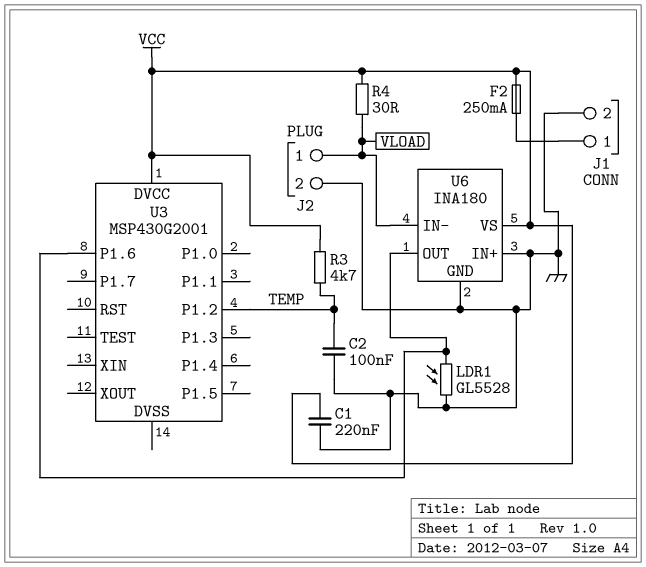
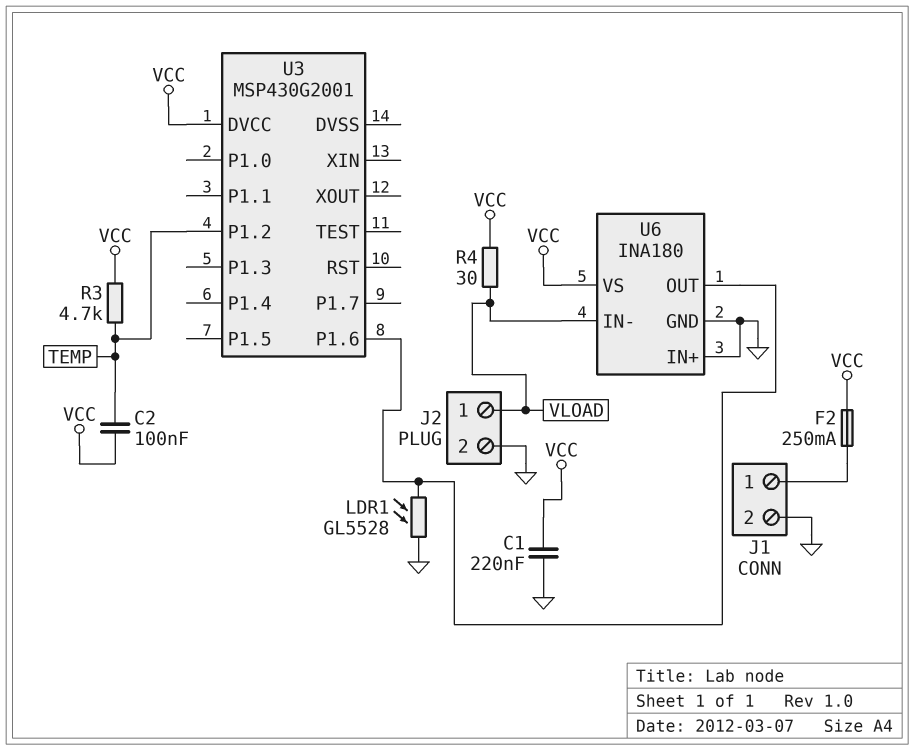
C2: 100nF (GND, TEMP) -> 100nF (TEMP, VCC)

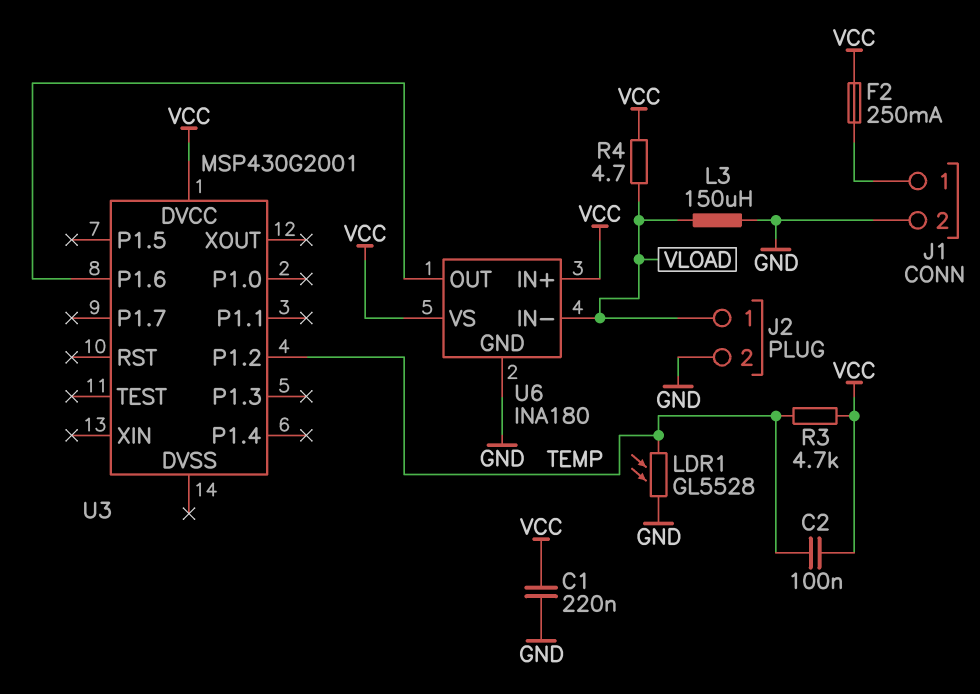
L3: none -> 150uH (GND, VLOAD)
LDR1: GL5528 (GND, U3/P1.6) -> GL5528 (GND, TEMP)
R4: 30 (VCC, VLOAD) -> 4.7 (VCC, VLOAD)
U6 pin IN+: GND -> VCC

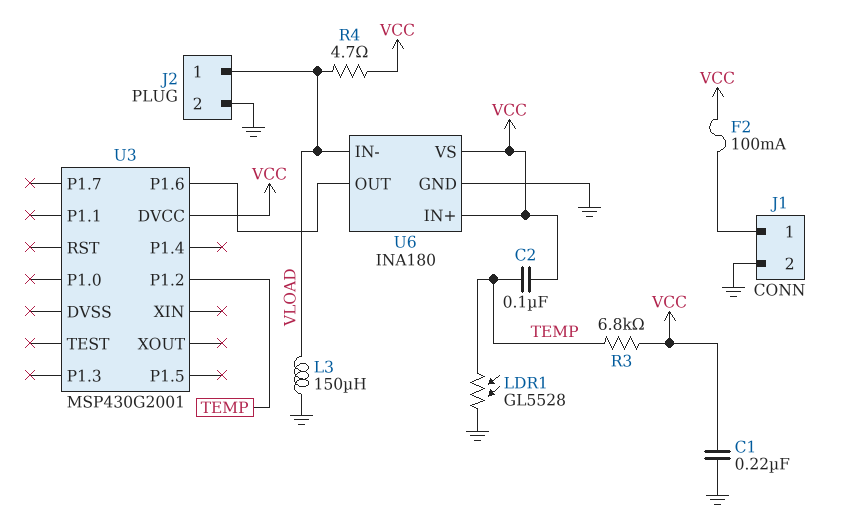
F2: 250mA (J1/1, VCC) -> 100mA (J1/1, VCC)
R3: 4.7k (TEMP, VCC) -> 6.8k (TEMP, VCC)

